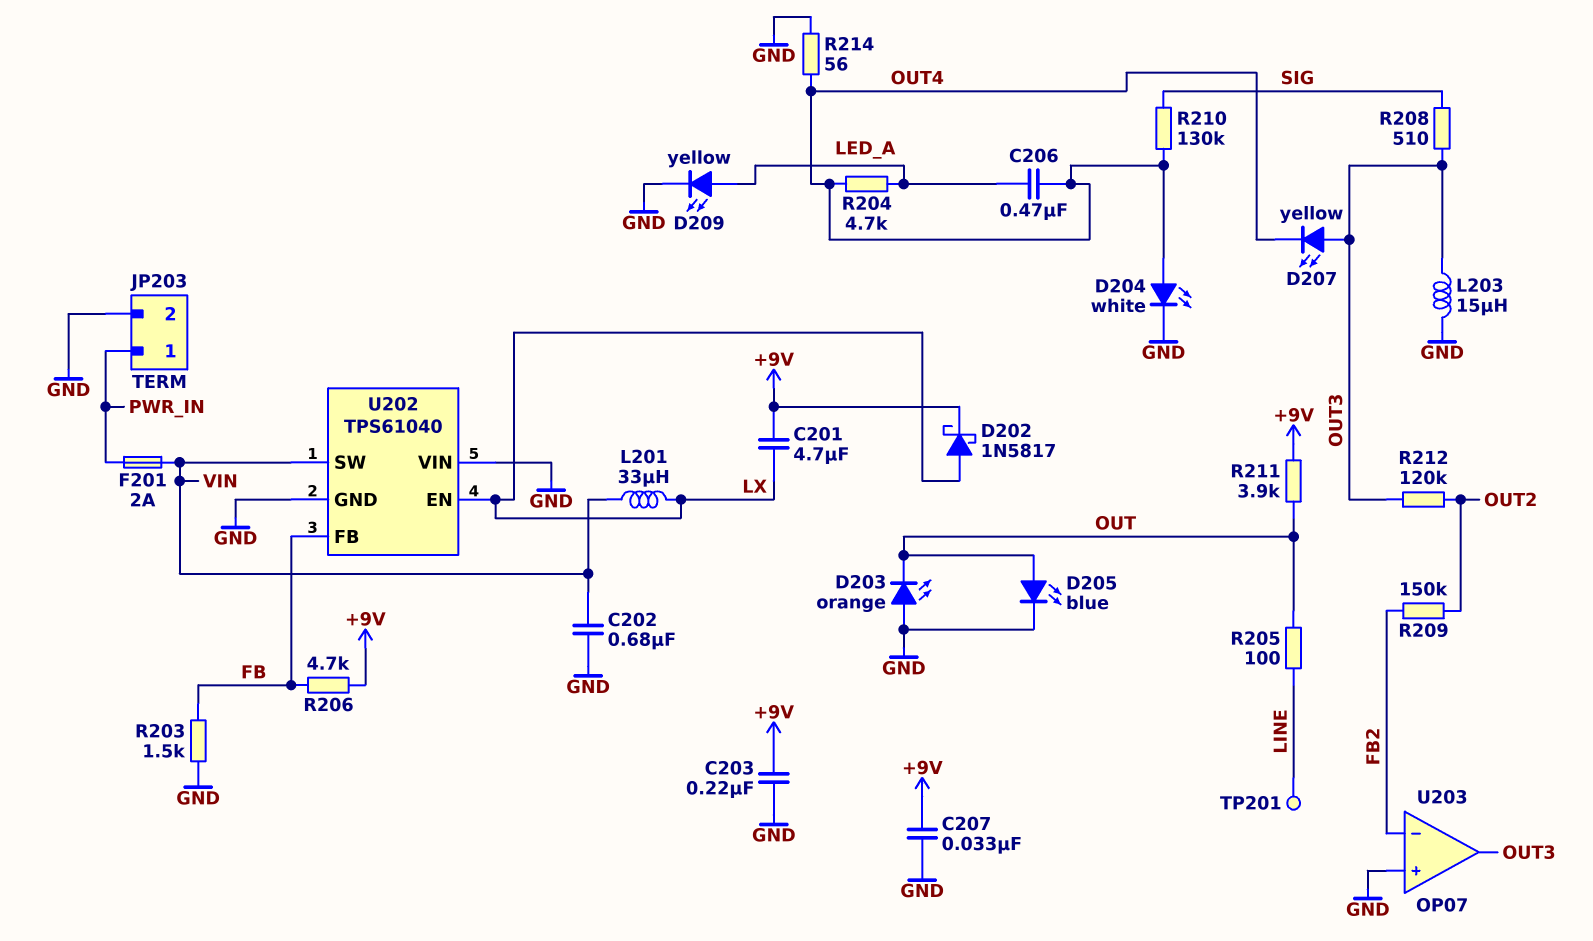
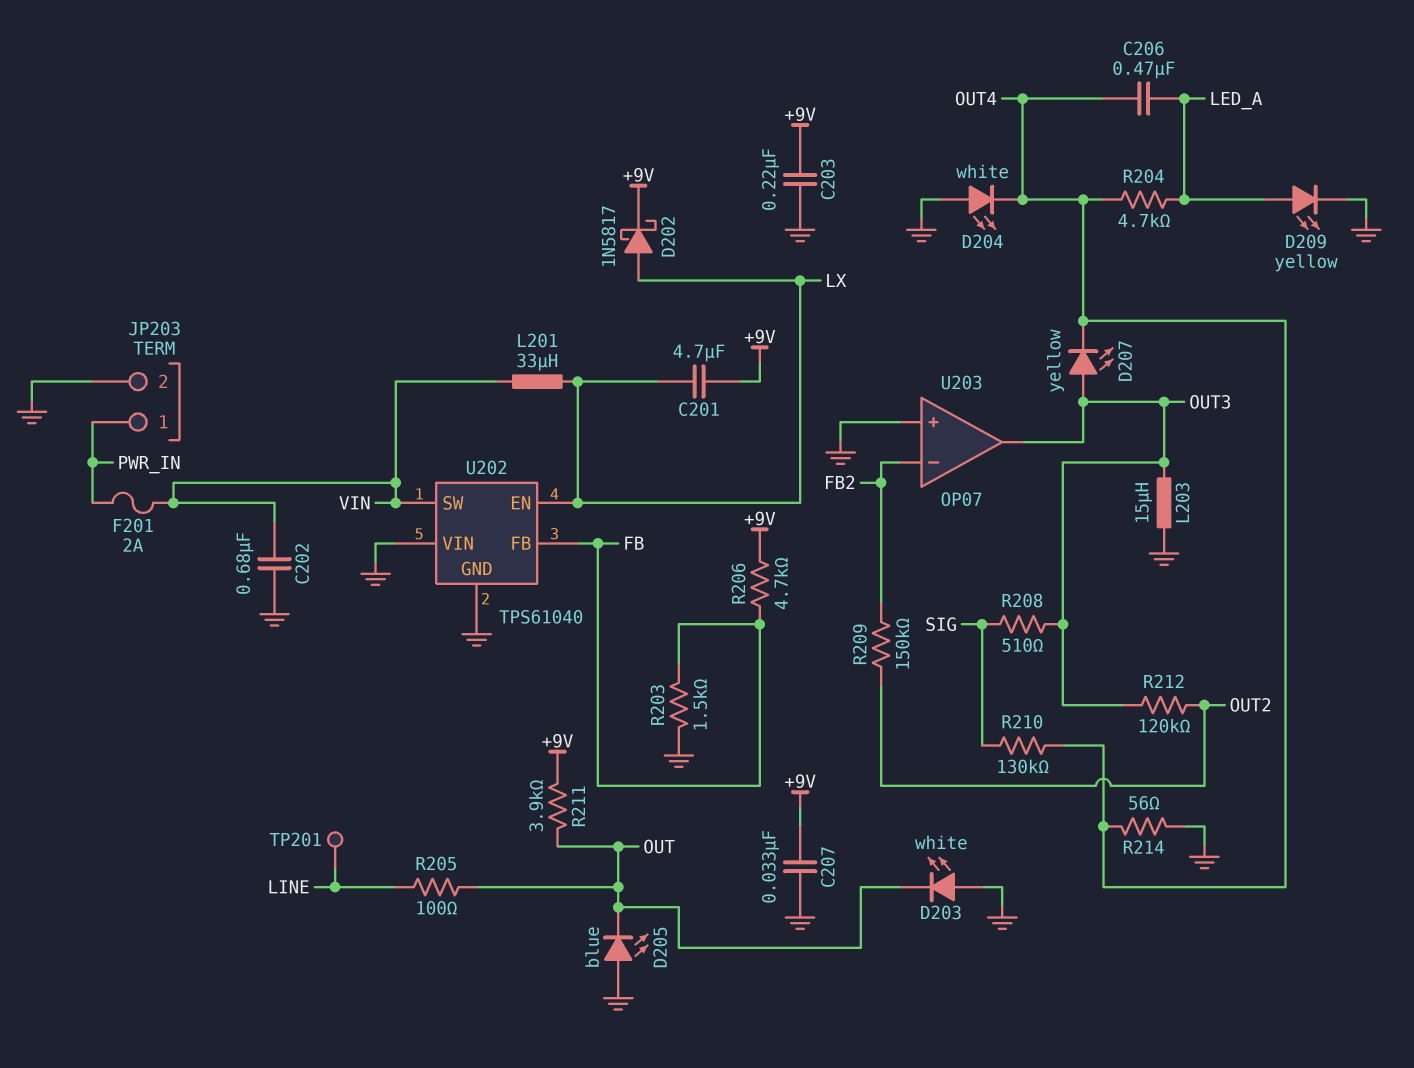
D203: LED orange (A GND, K OUT) -> LED white (A GND, K OUT)
D204: LED white (A OUT4, K GND) -> LED white (A GND, K OUT4)
D205: LED blue (A OUT, K GND) -> LED blue (A GND, K OUT)

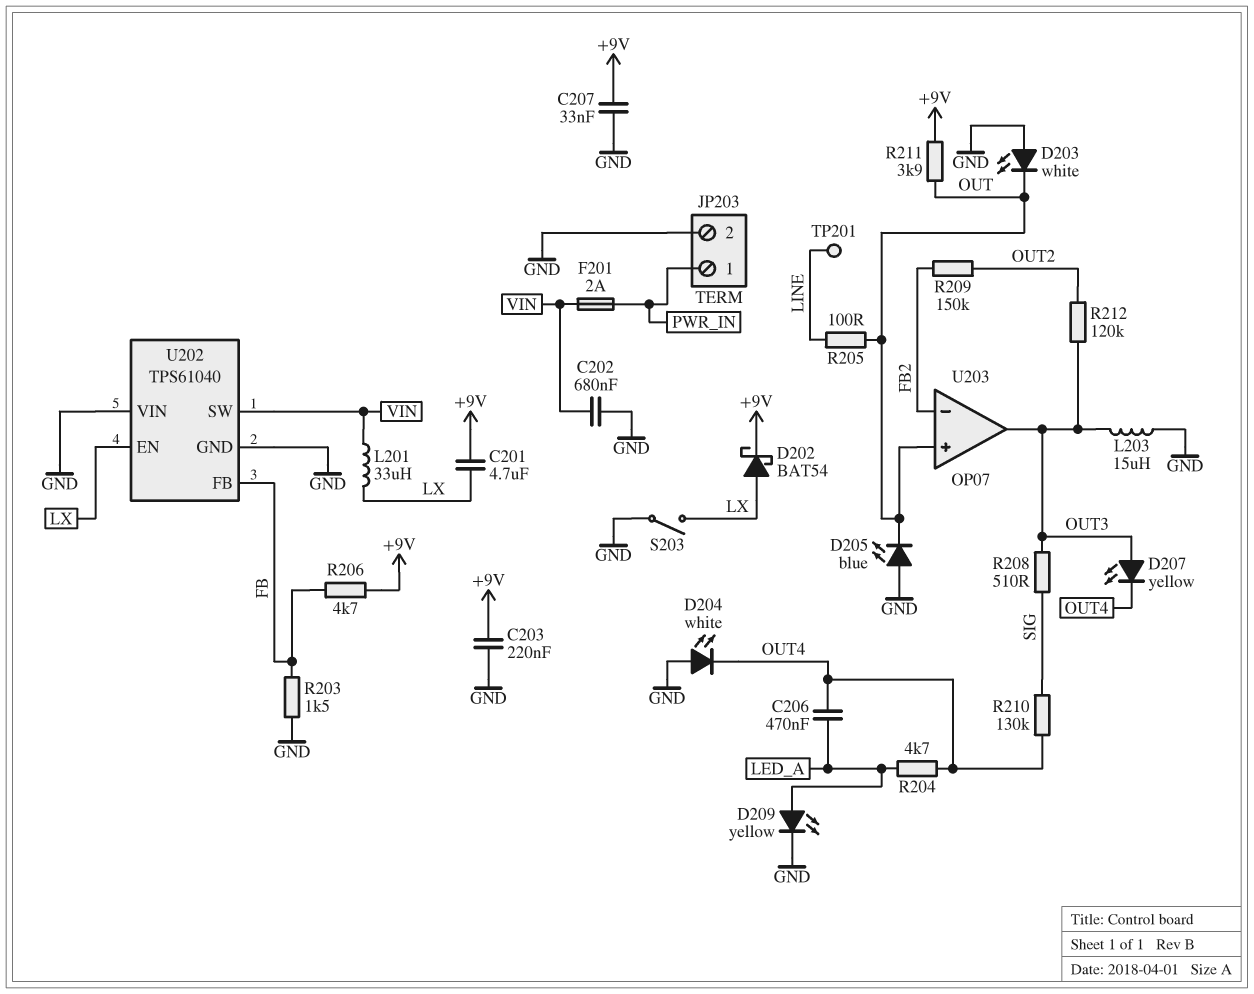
D202: schottky 1N5817 (A LX, K +9V) -> schottky BAT54 (A LX, K +9V)
R214: 56 (GND, OUT4) -> none
S203: none -> switch (GND, LX)
U203 pin in+: GND -> OUT

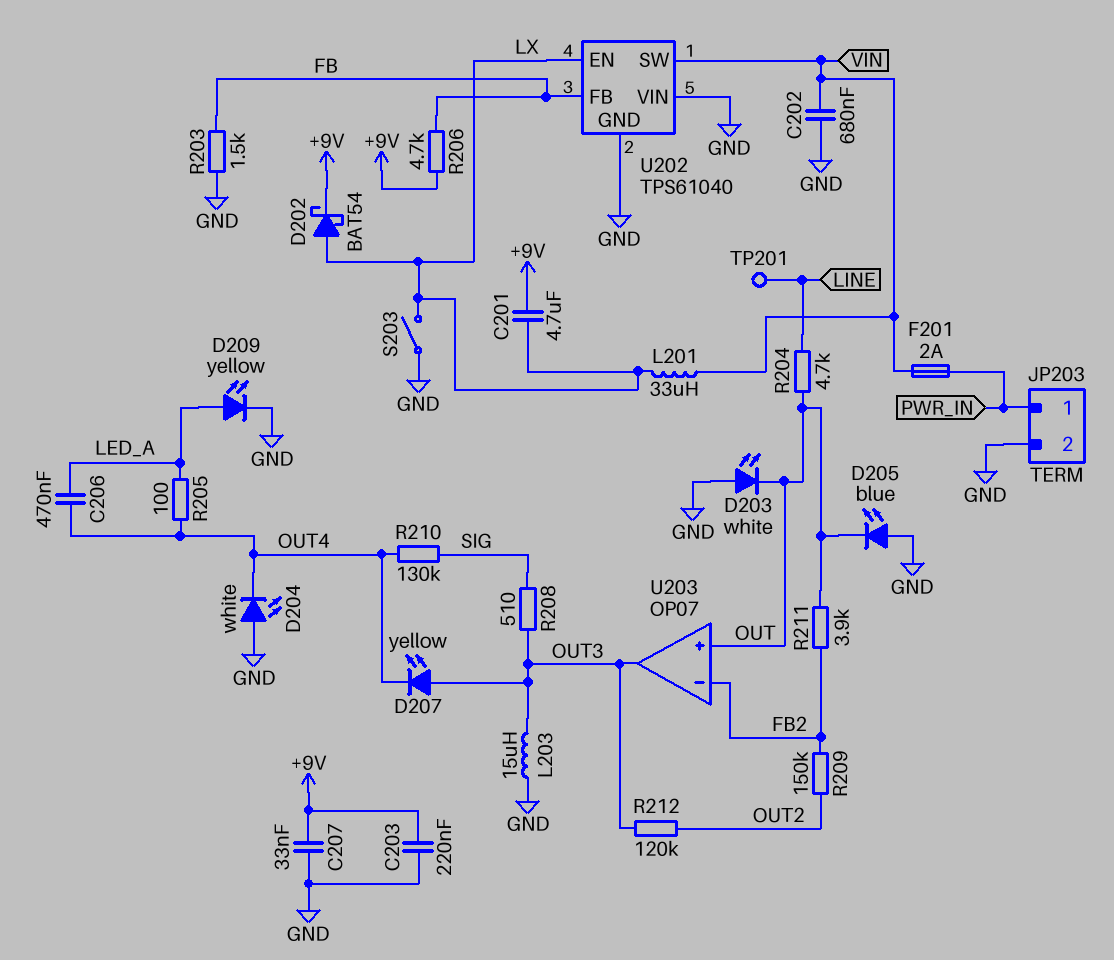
R204: 4.7k (LED_A, OUT4) -> 4.7k (LINE, OUT)
R205: 100 (LINE, OUT) -> 100 (LED_A, OUT4)
R211: 3.9k (+9V, OUT) -> 3.9k (FB2, OUT)

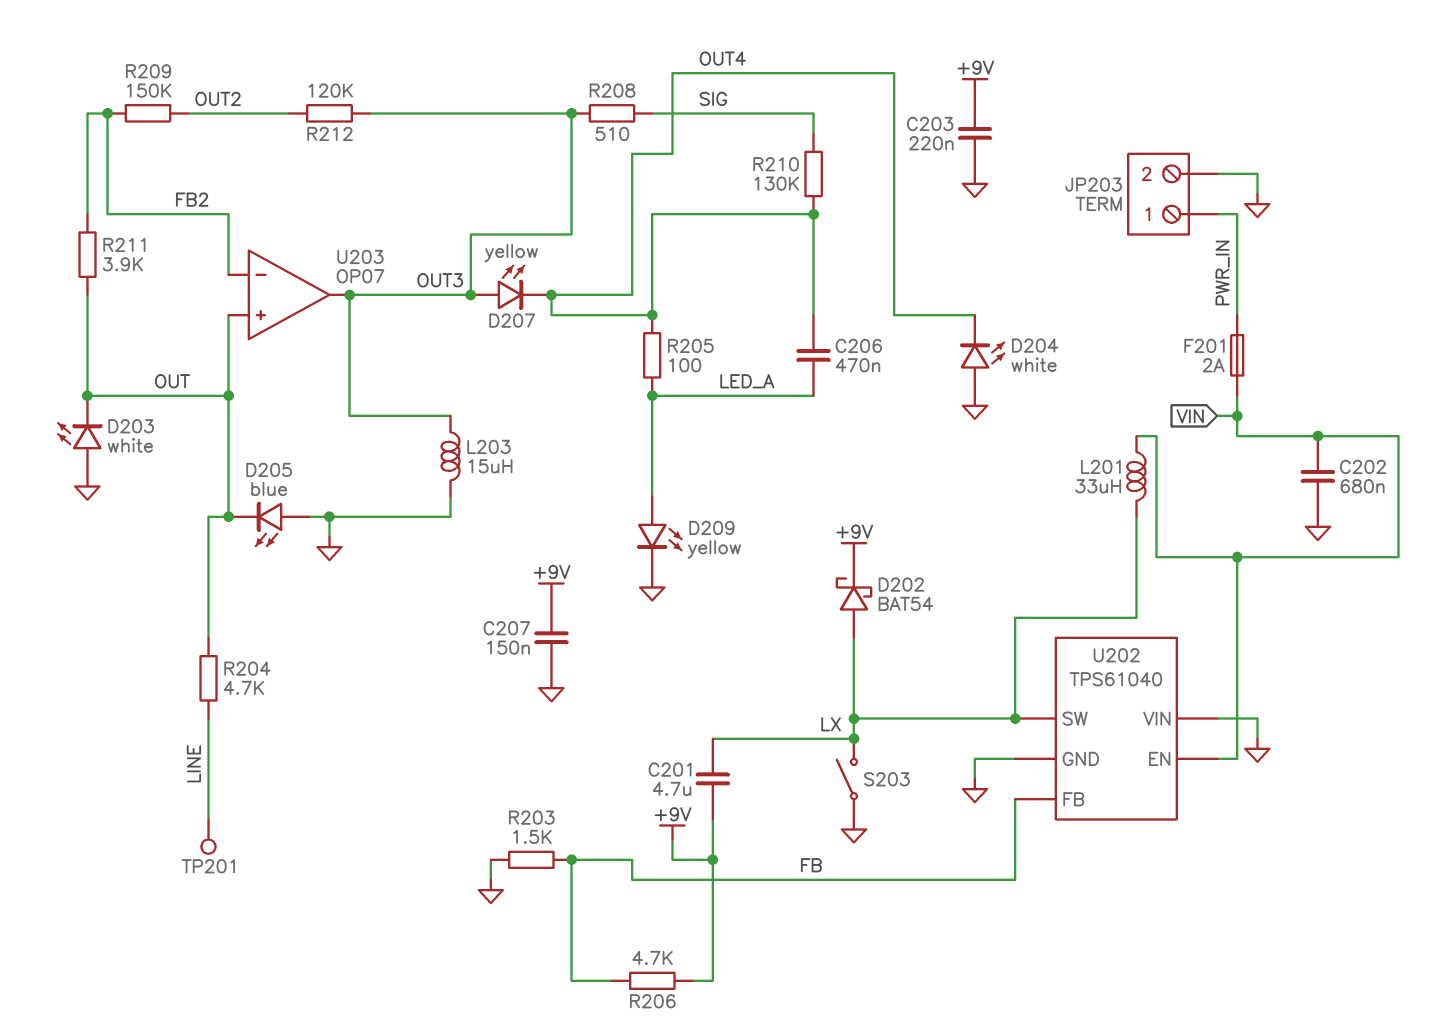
C207: 33nF (+9V, GND) -> 150nF (+9V, GND)
U202 pin EN: LX -> VIN
U202 pin SW: VIN -> LX

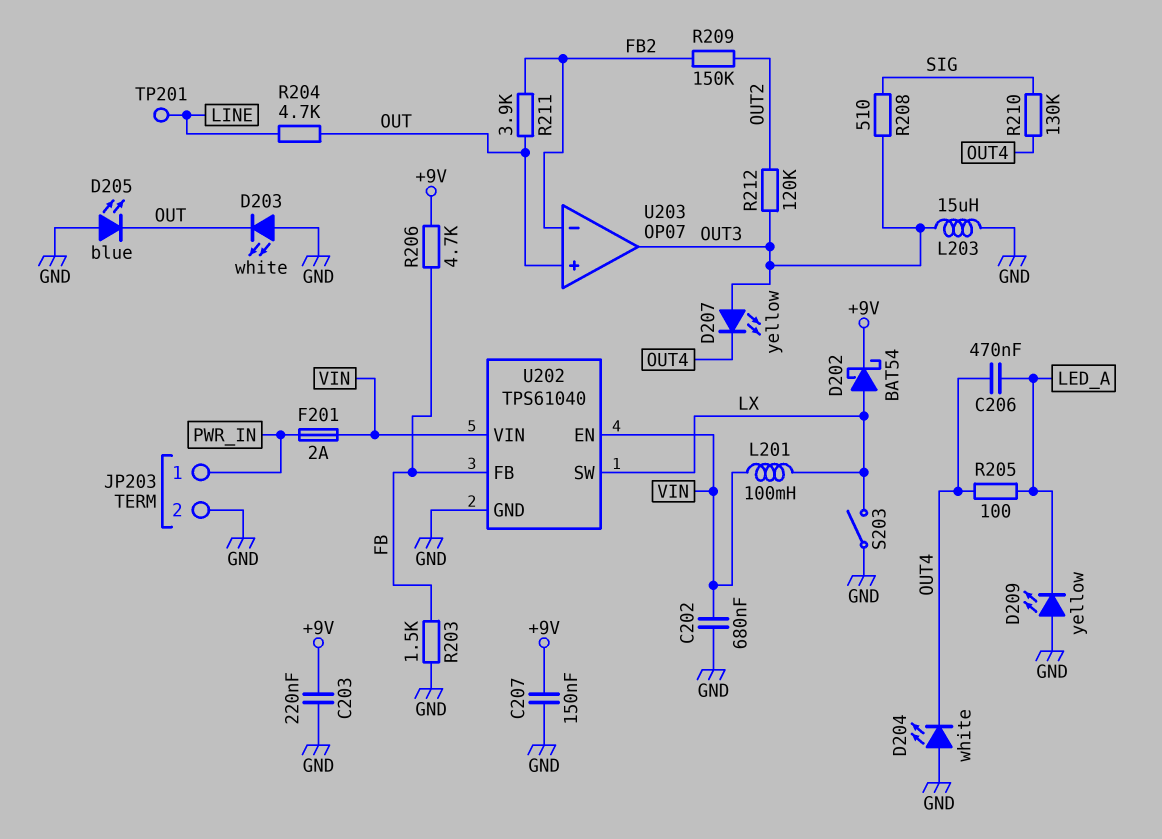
C201: 4.7uF (+9V, LX) -> none
D209: LED yellow (A LED_A, K GND) -> LED yellow (A GND, K LED_A)
L201: 33uH (LX, VIN) -> 100mH (LX, VIN)
U202 pin VIN: GND -> VIN

